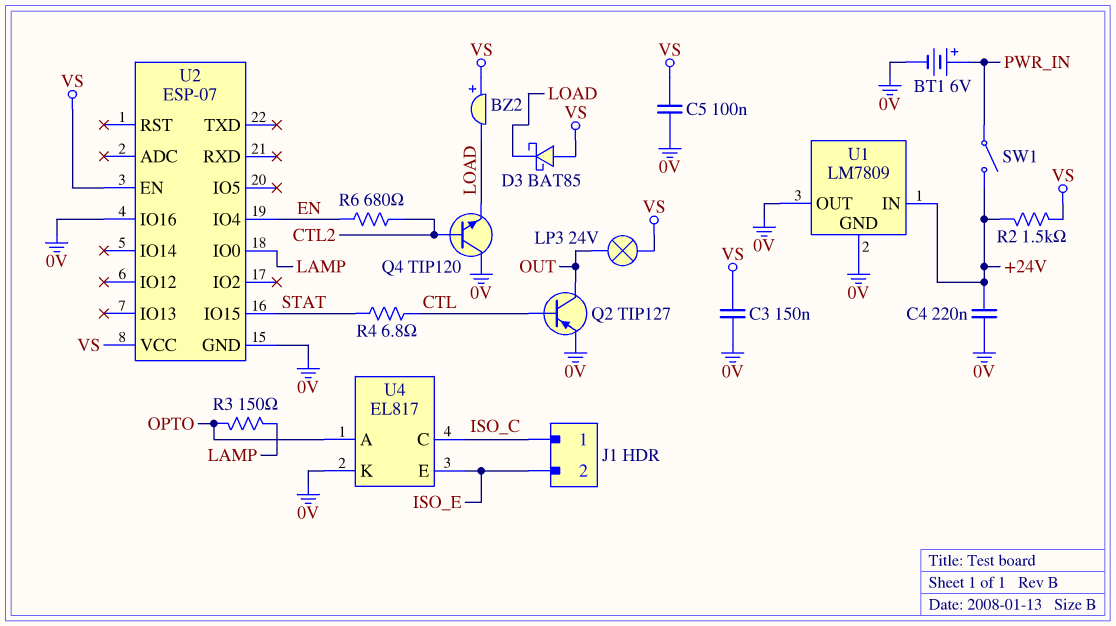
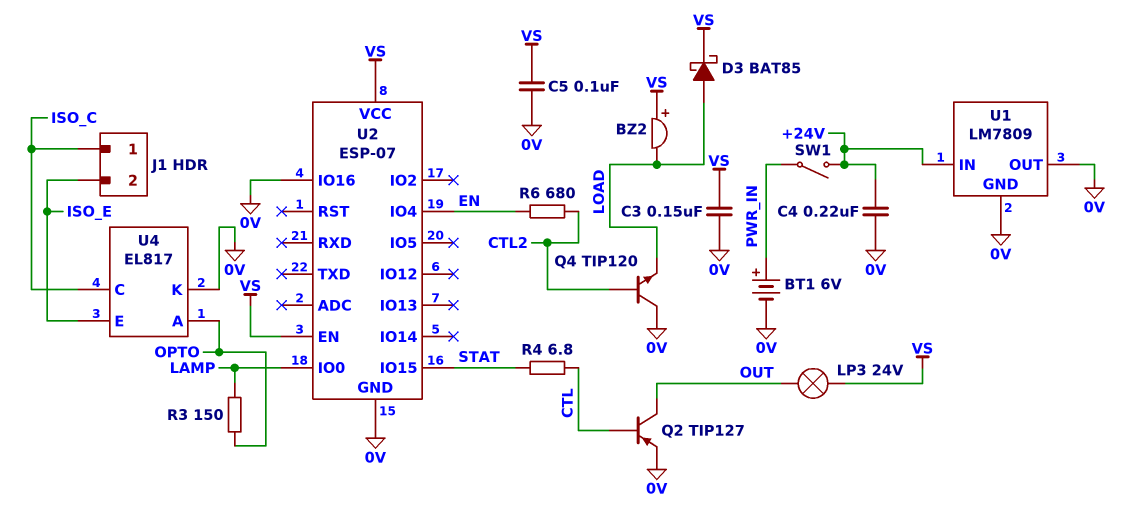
D3: schottky BAT85 (A VS, K LOAD) -> schottky BAT85 (A LOAD, K VS)
R2: 1.5k (+24V, VS) -> none

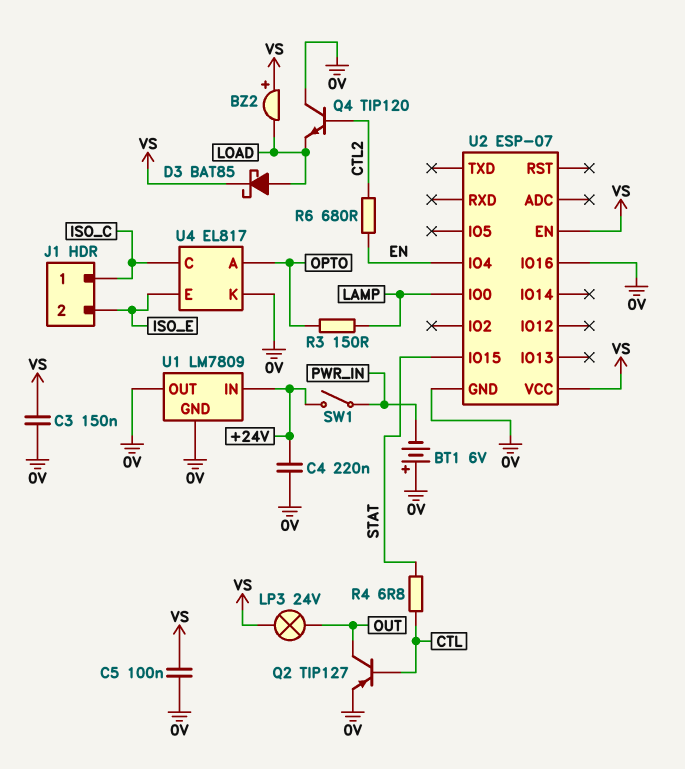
BT1: 6V (plus PWR_IN, minus 0V) -> 6V (plus 0V, minus PWR_IN)

